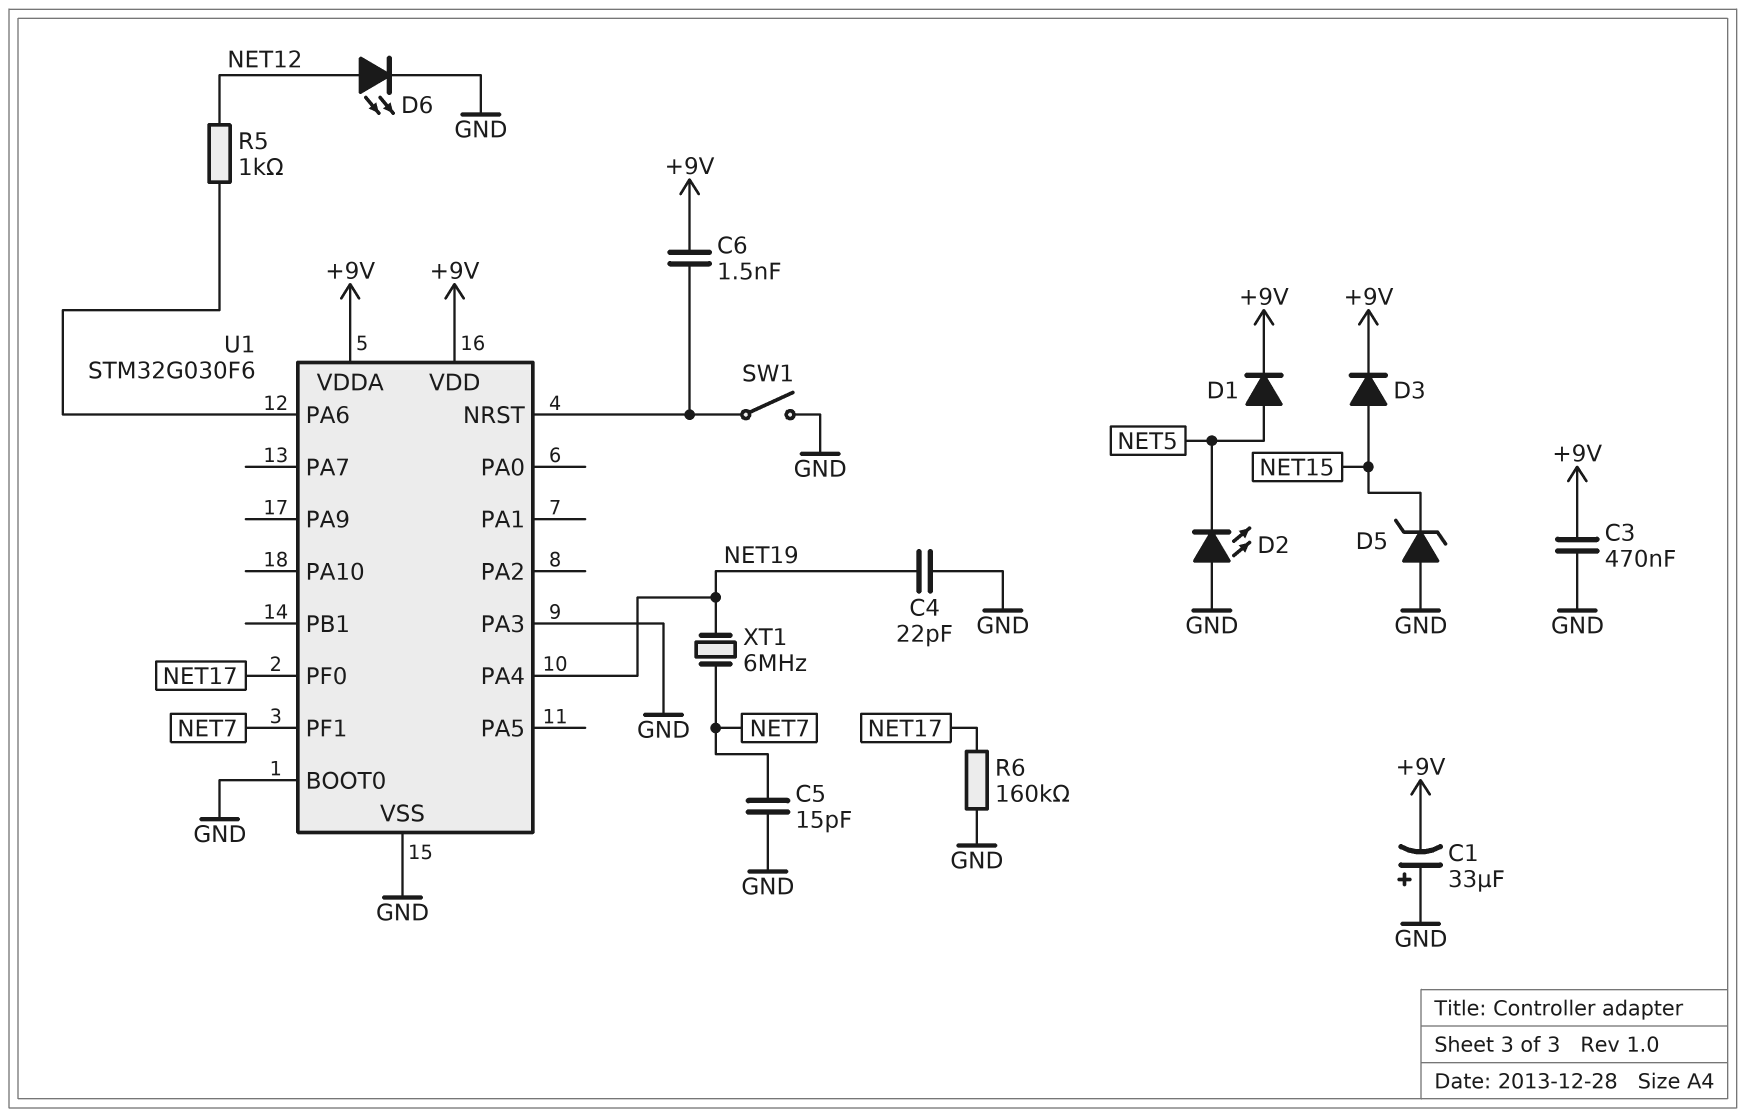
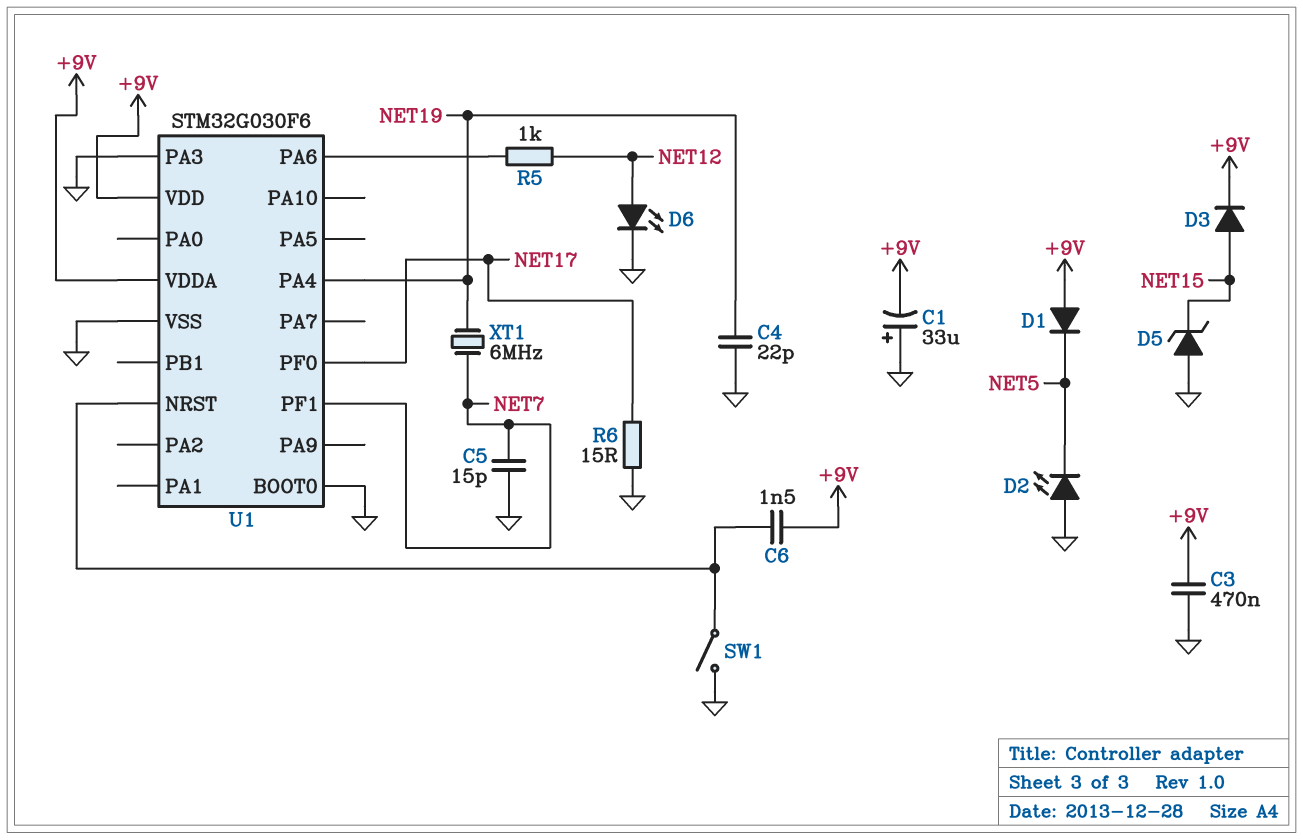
D1: diode (A NET5, K +9V) -> diode (A +9V, K NET5)
R6: 160k (GND, NET17) -> 15 (GND, NET17)

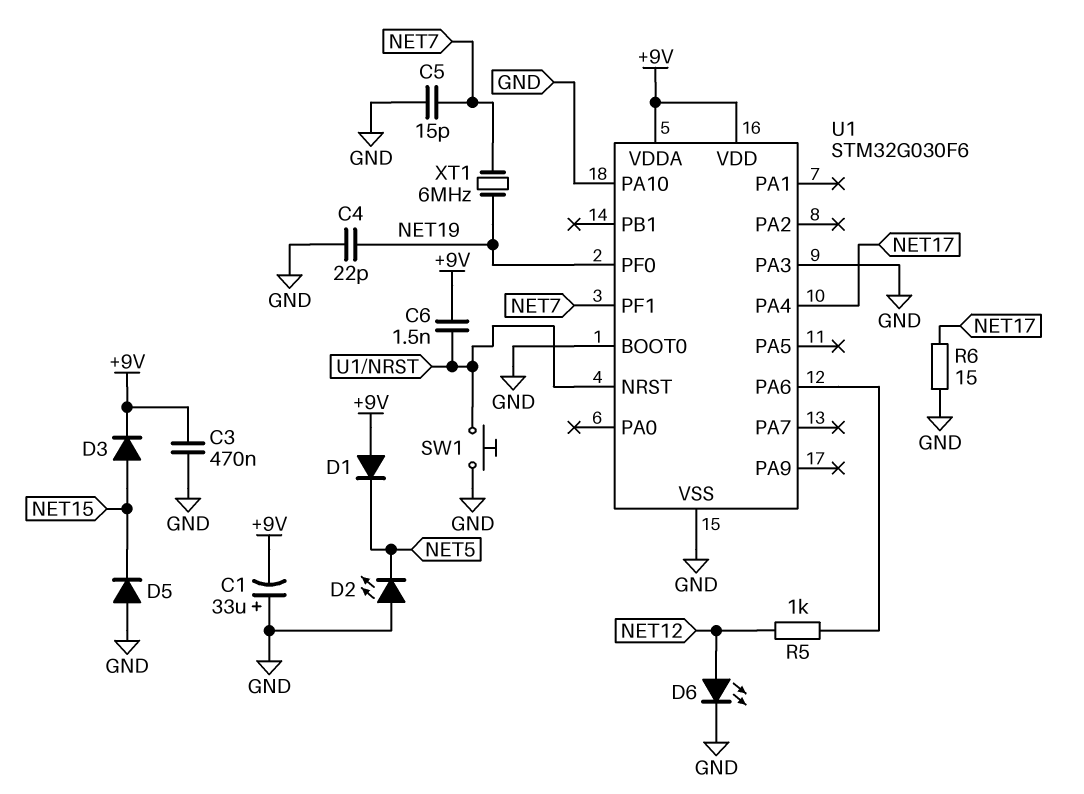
D5: zener (A GND, K NET15) -> diode (A GND, K NET15)
SW1: switch (GND, U1/NRST) -> button (GND, U1/NRST)
U1 pin PA4: NET19 -> NET17
U1 pin PA10: none -> GND
U1 pin PF0: NET17 -> NET19

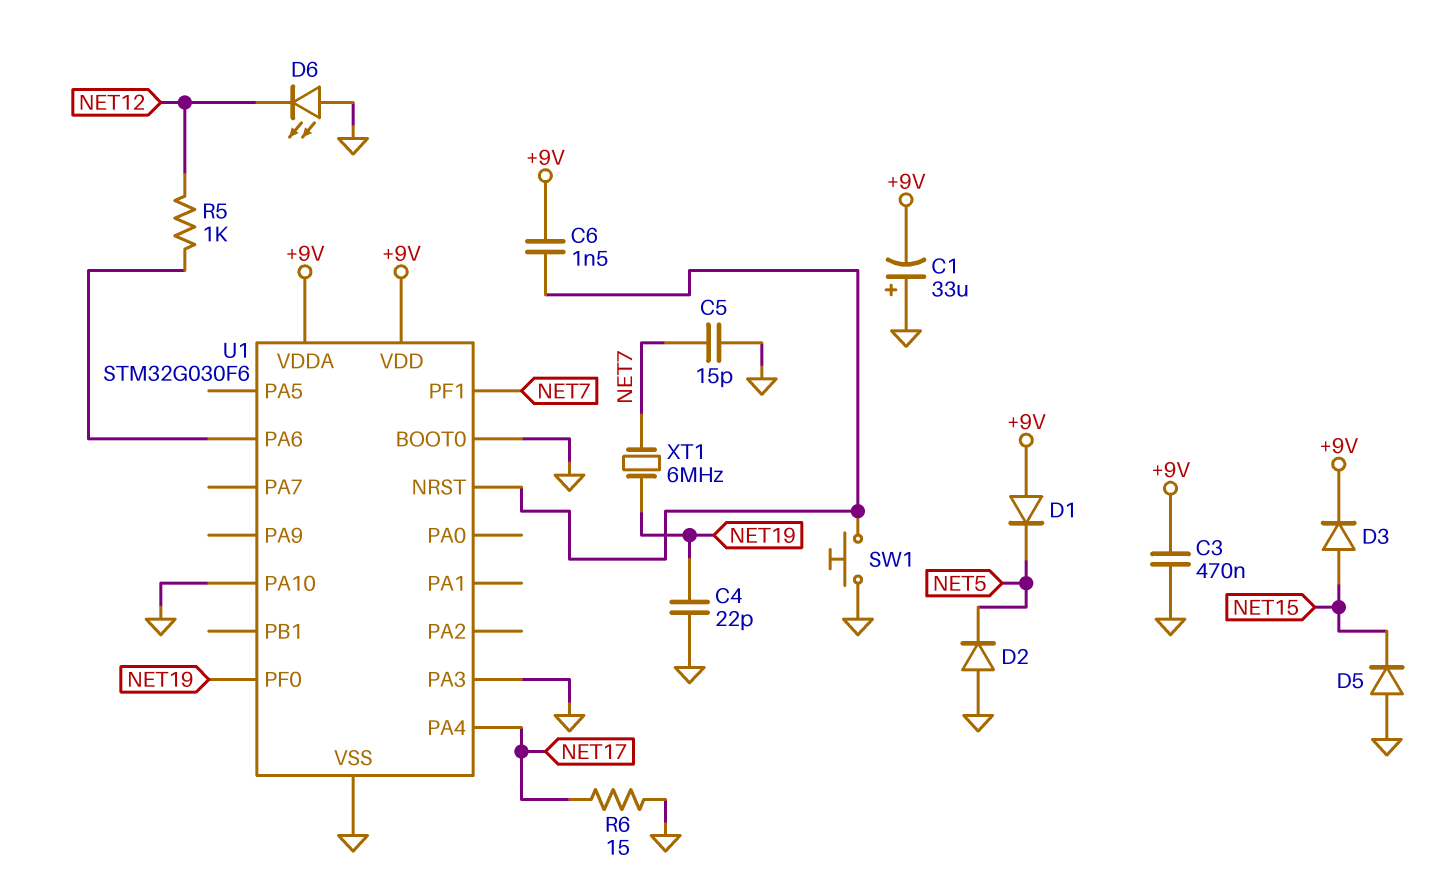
D2: LED (A GND, K NET5) -> diode (A GND, K NET5)
D6: LED (A NET12, K GND) -> LED (A GND, K NET12)

